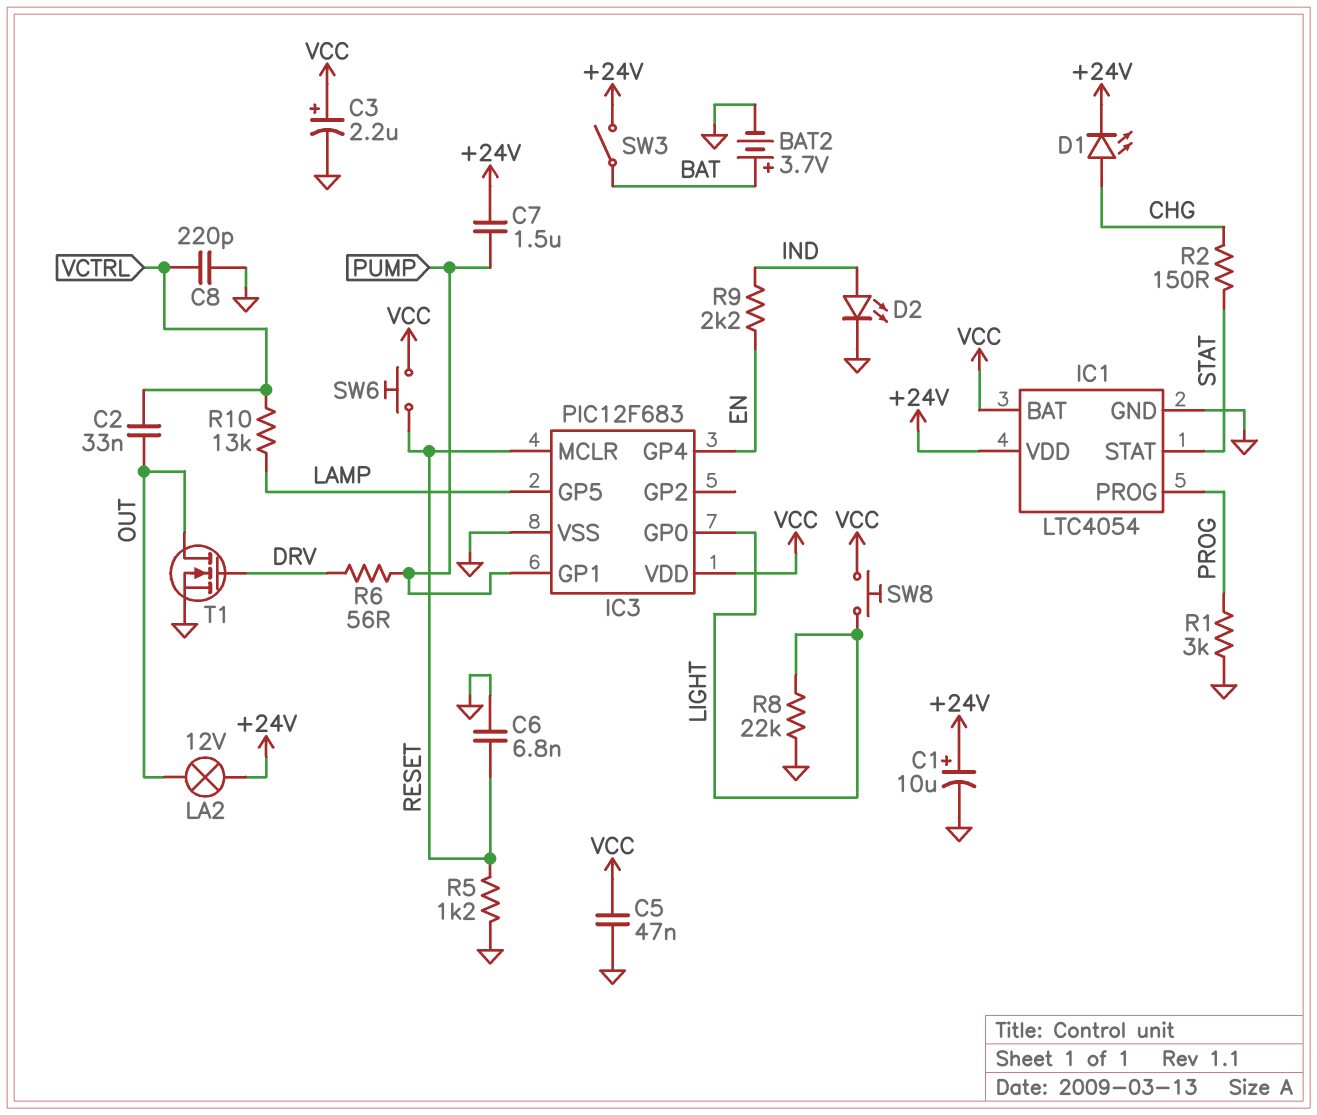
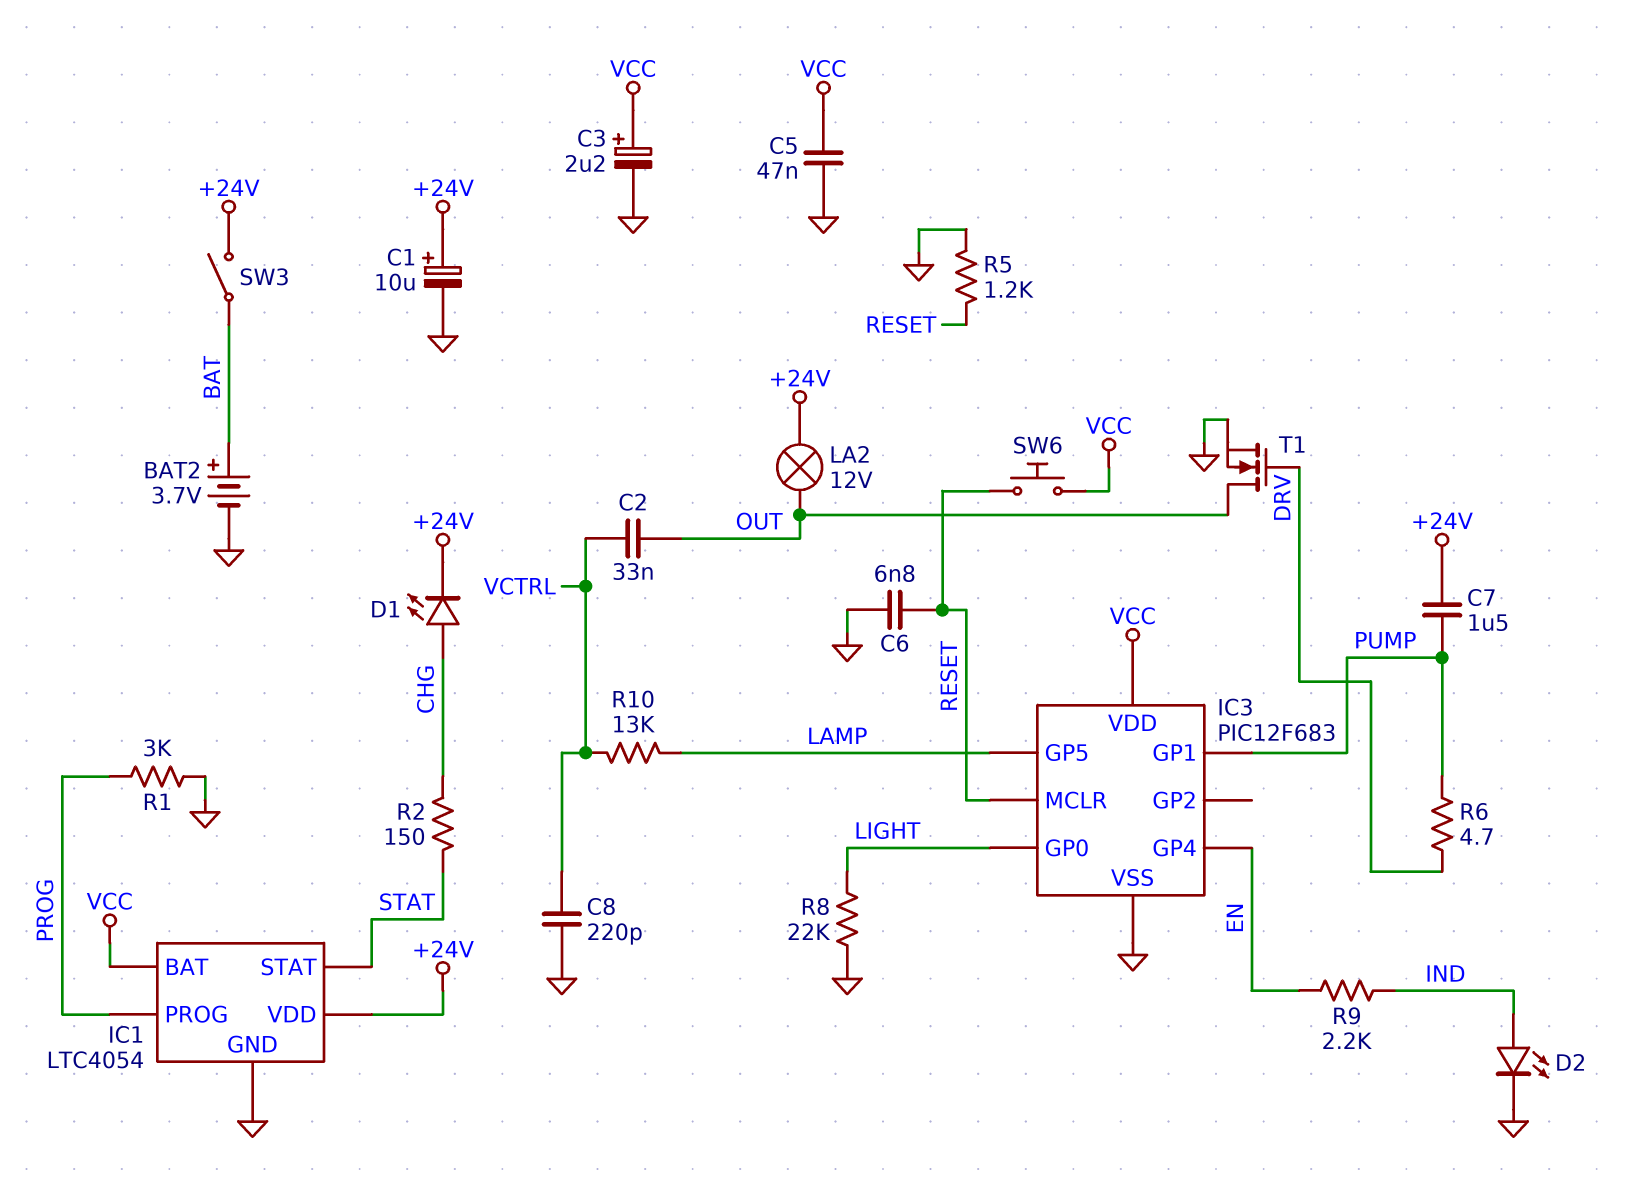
R6: 56 (DRV, PUMP) -> 4.7 (DRV, PUMP)
SW8: button (LIGHT, VCC) -> none

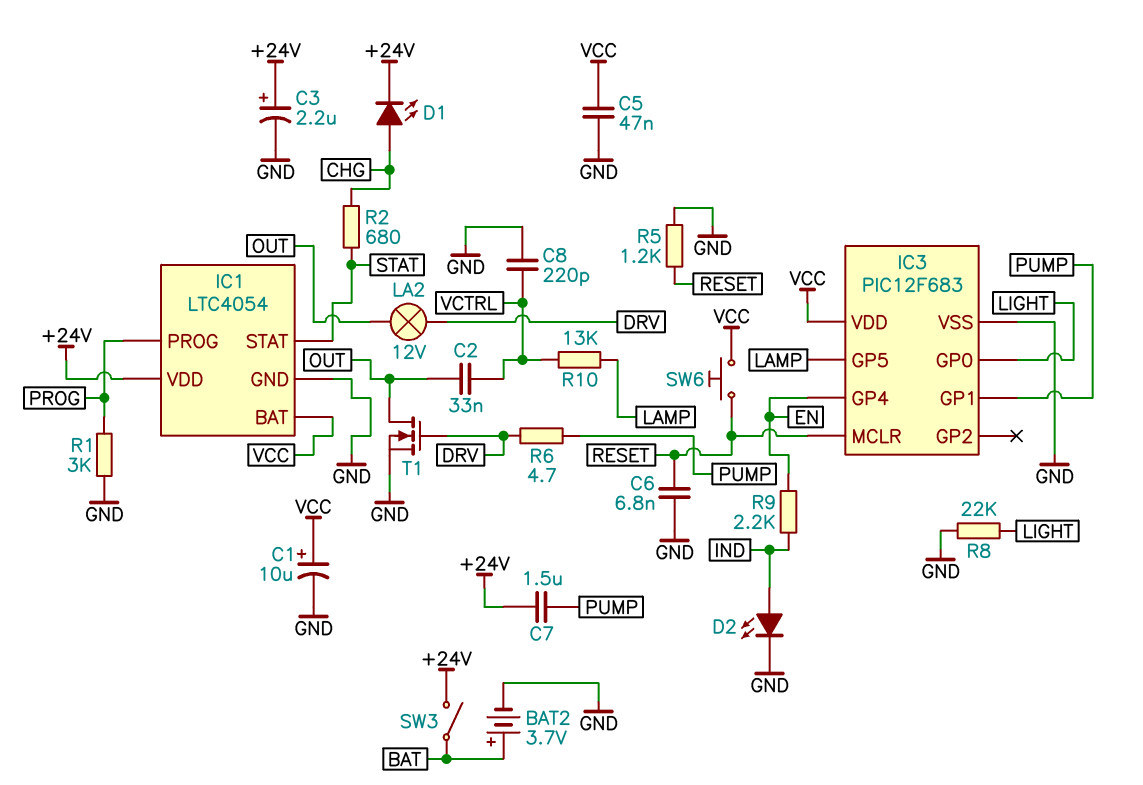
C1: 10uF (plus +24V, minus GND) -> 10uF (plus VCC, minus GND)
C3: 2.2uF (plus VCC, minus GND) -> 2.2uF (plus +24V, minus GND)
LA2: lamp 12V (+24V, OUT) -> lamp 12V (DRV, OUT)
R2: 150 (CHG, STAT) -> 680 (CHG, STAT)

